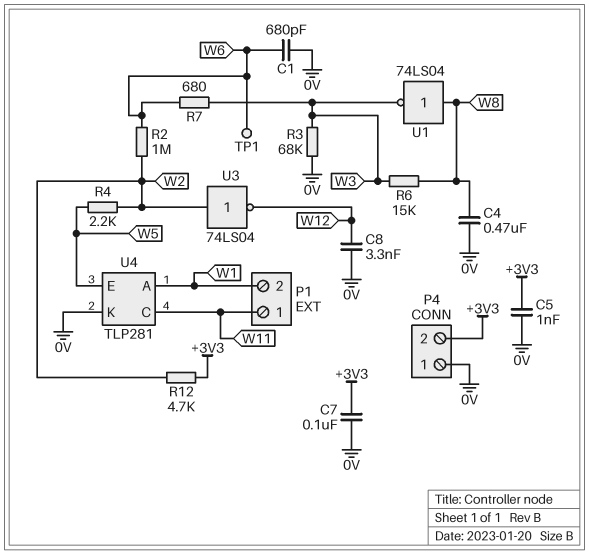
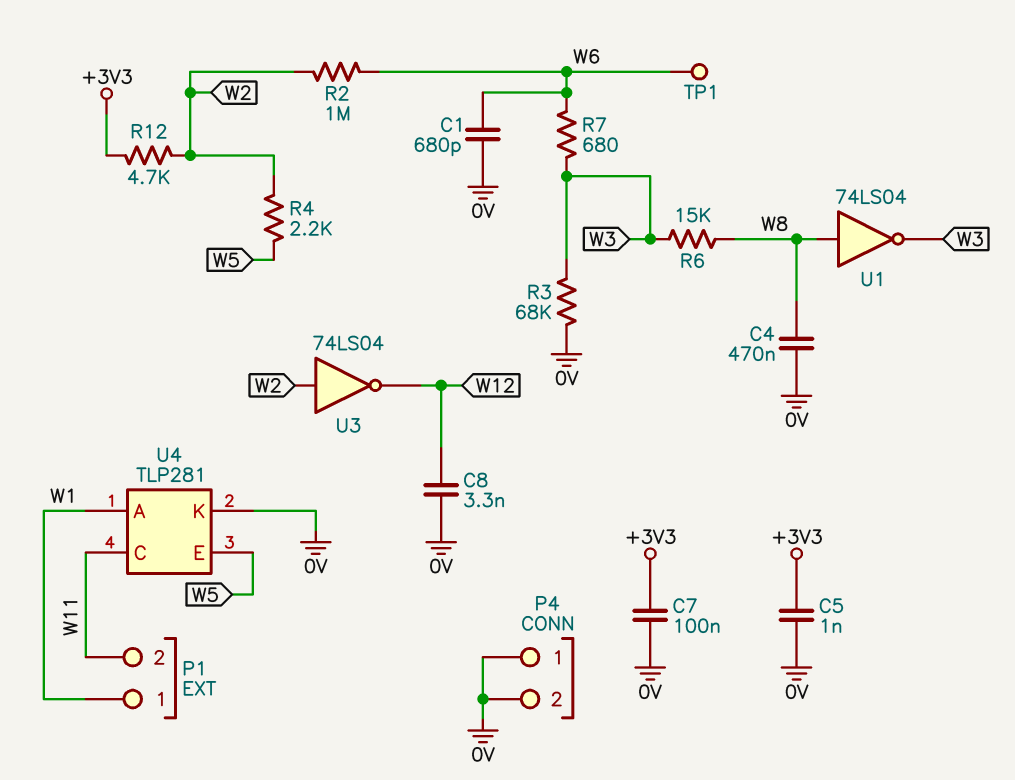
P1 pin 1: W11 -> W1
P1 pin 2: W1 -> W11
P4 pin 2: +3V3 -> 0V

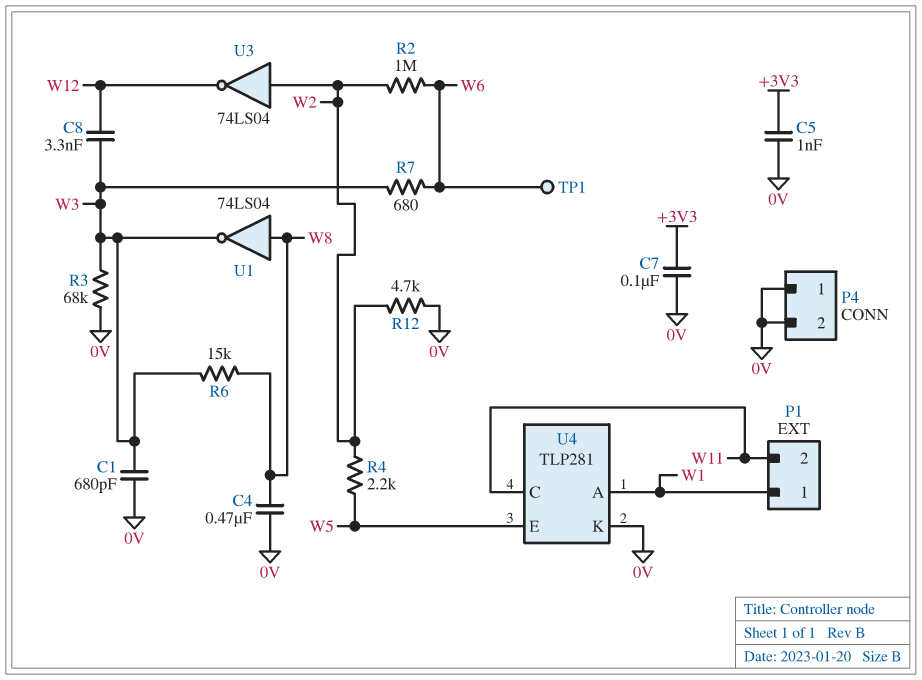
C1: 680pF (0V, W6) -> 680pF (0V, W3)
C8: 3.3nF (0V, W12) -> 3.3nF (W3, W12)
R12: 4.7k (+3V3, W2) -> 4.7k (0V, W2)

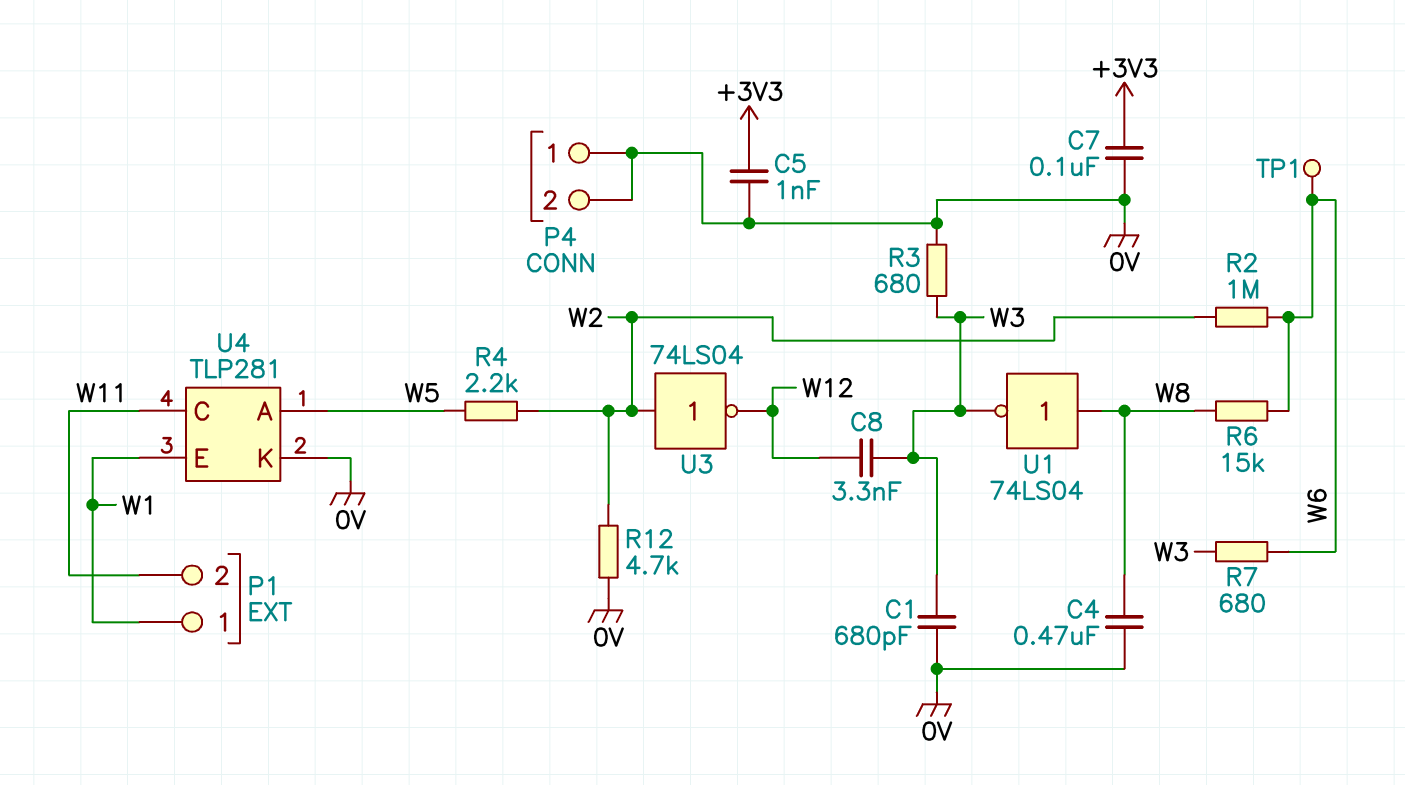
R3: 68k (0V, W3) -> 680 (0V, W3)
R6: 15k (W3, W8) -> 15k (W6, W8)
U4 pin A: W1 -> W5
U4 pin E: W5 -> W1

